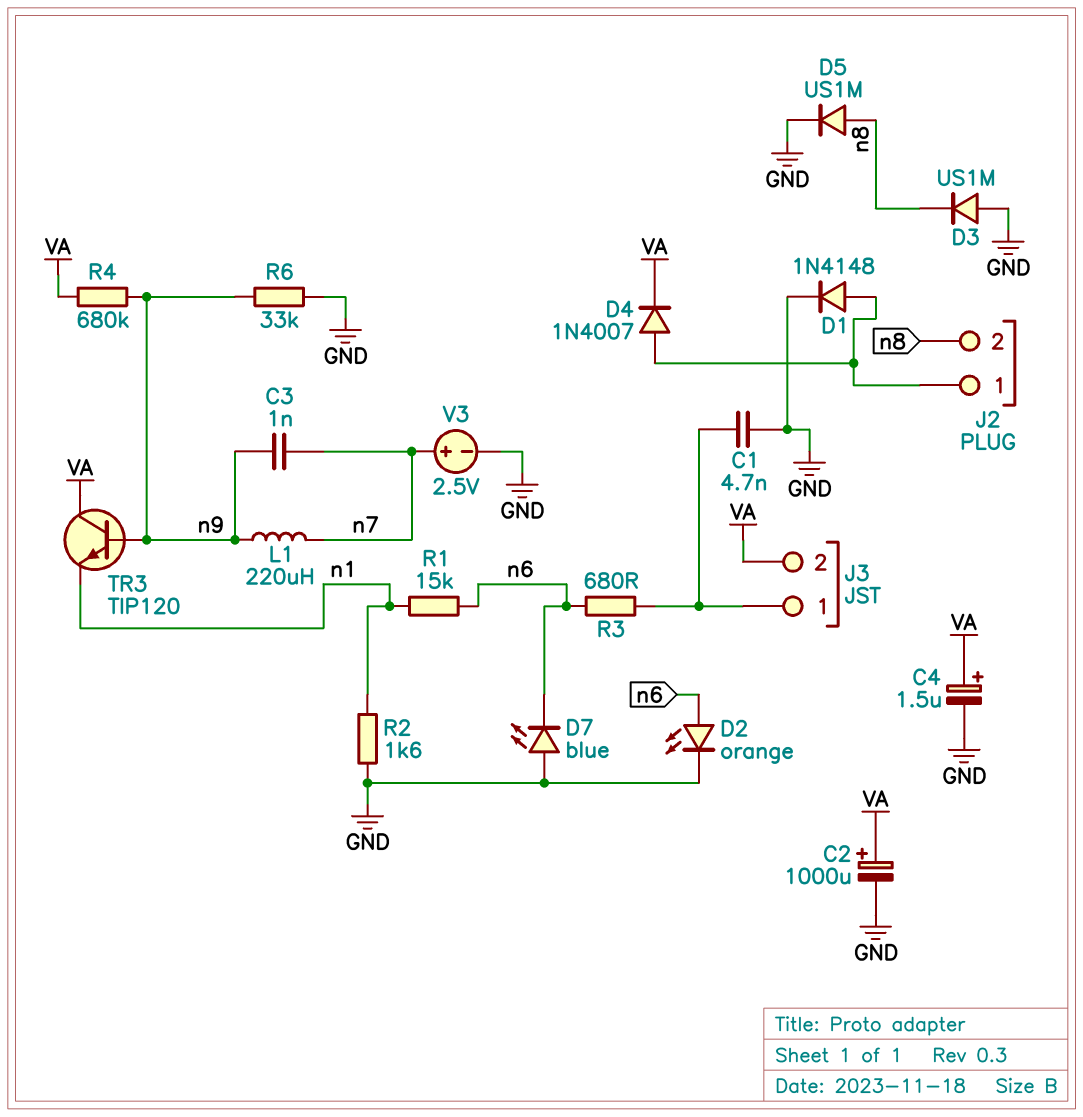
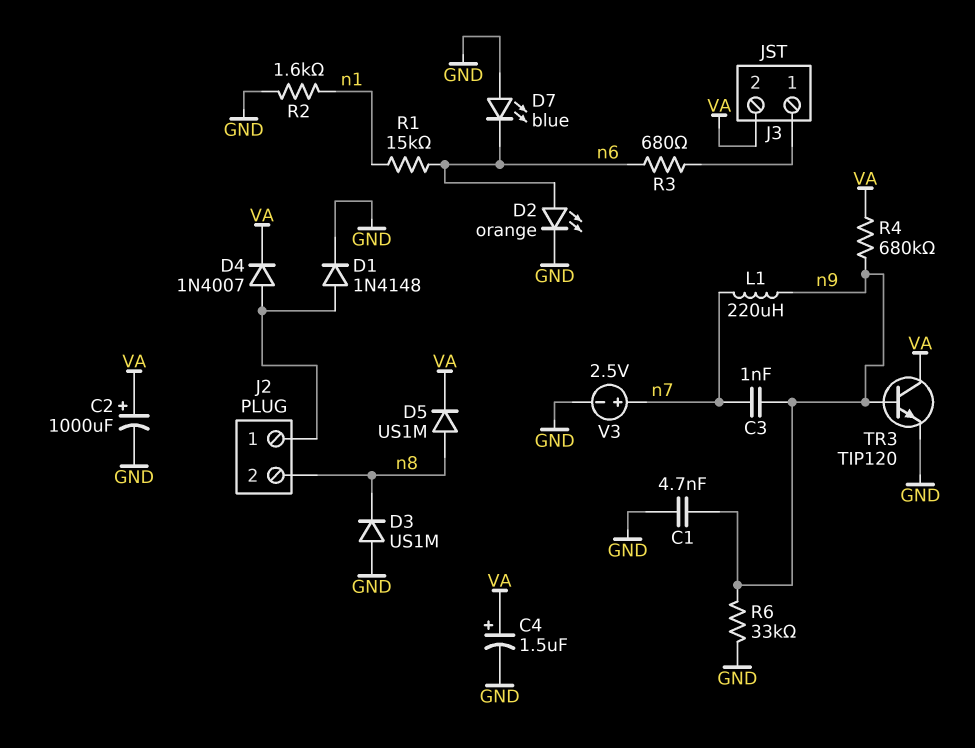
C1: 4.7nF (GND, J3/1) -> 4.7nF (GND, n9)
D5: diode US1M (A n8, K GND) -> diode US1M (A n8, K VA)
TR3: NPN TIP120 (B n9, C VA, E n1) -> NPN TIP120 (B n9, C VA, E GND)

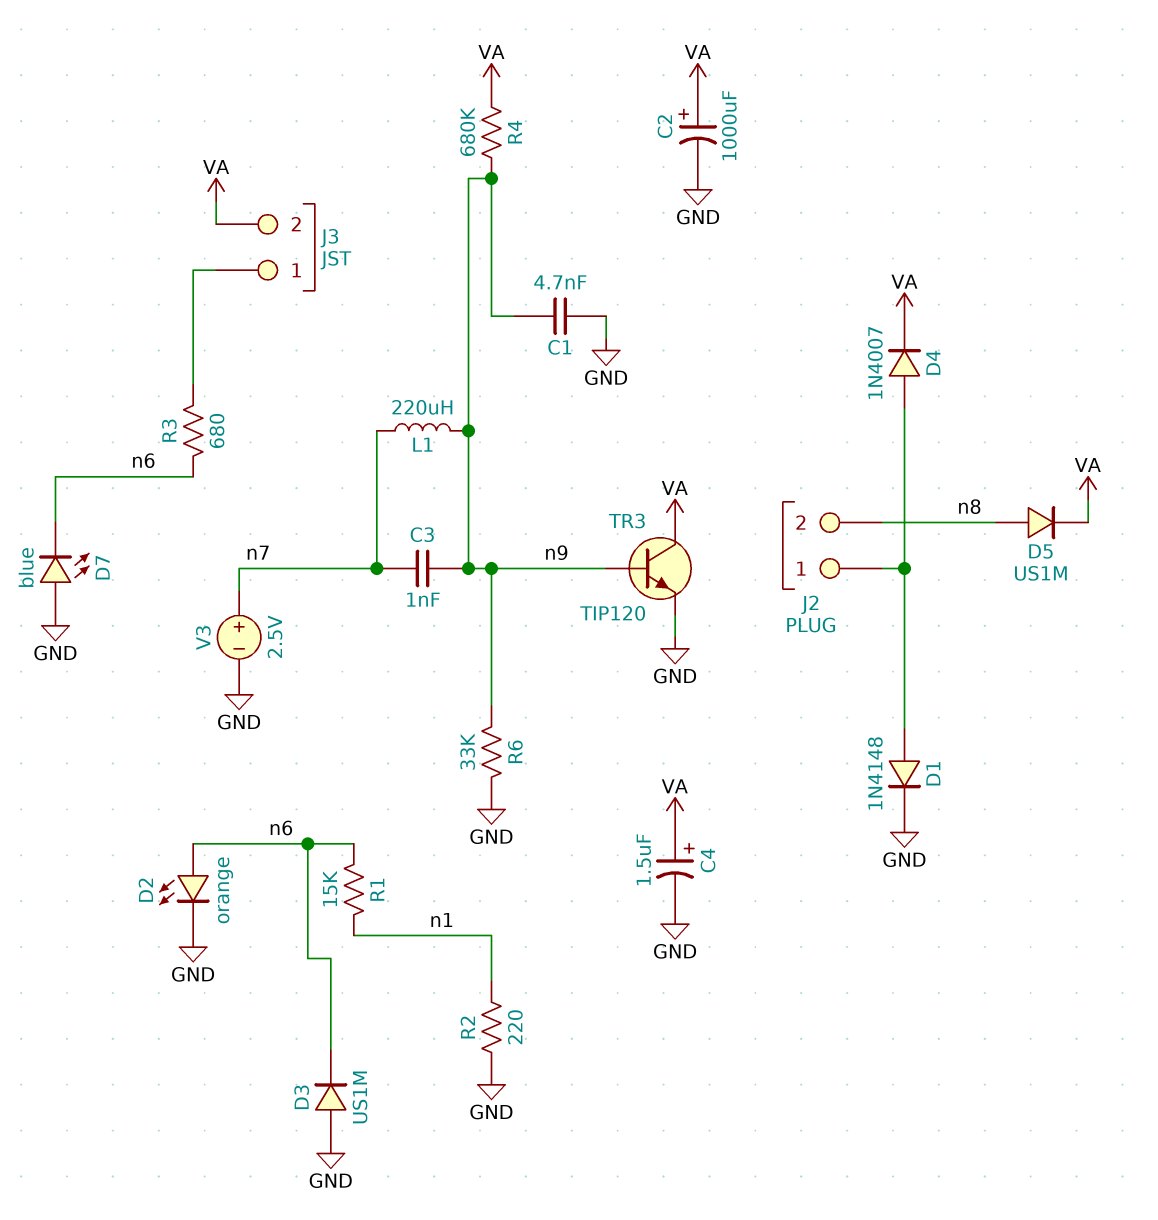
D3: diode US1M (A GND, K n8) -> diode US1M (A GND, K n6)
R2: 1.6k (GND, n1) -> 220 (GND, n1)

